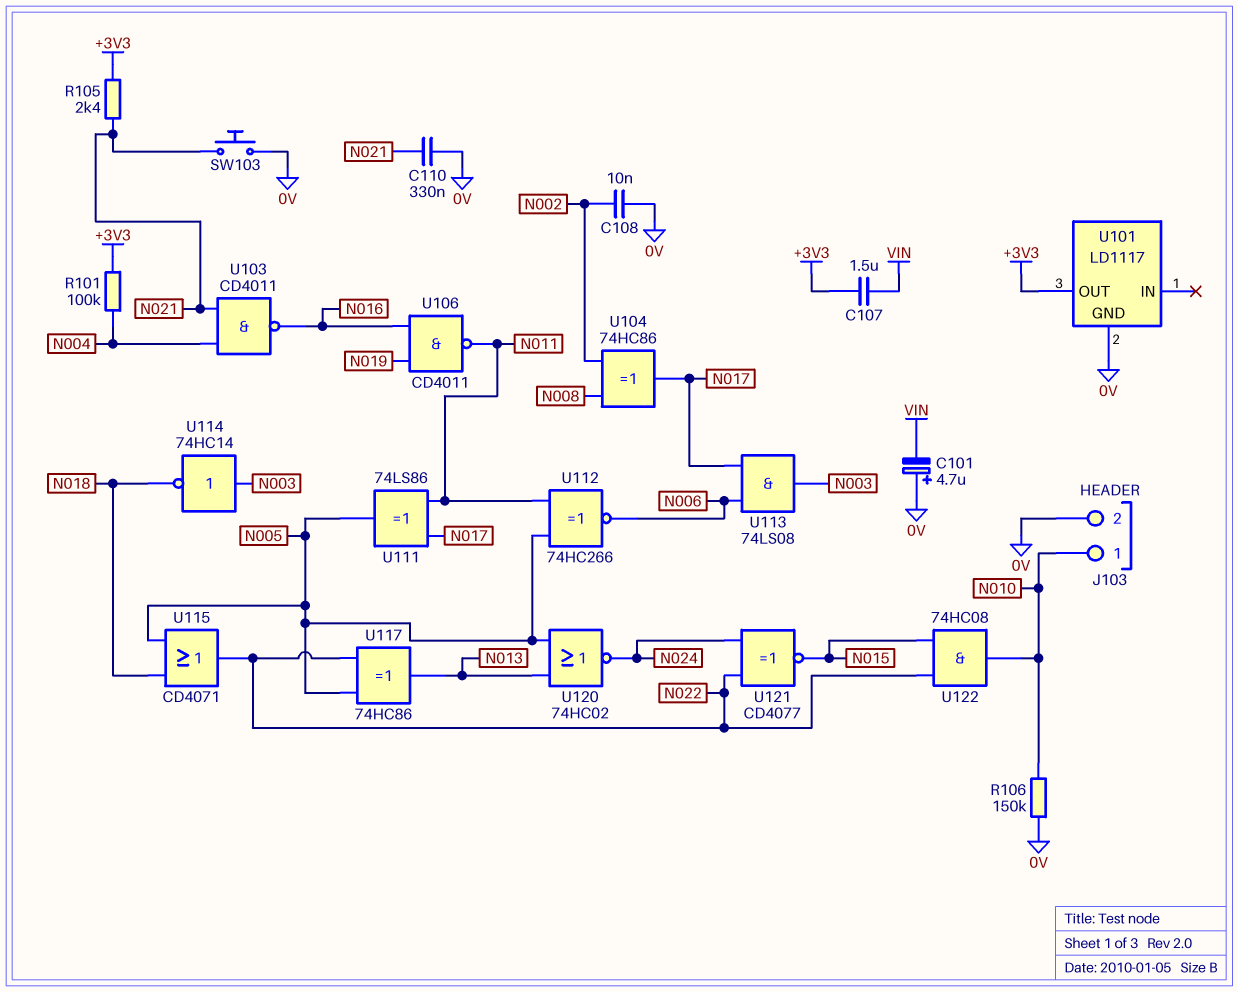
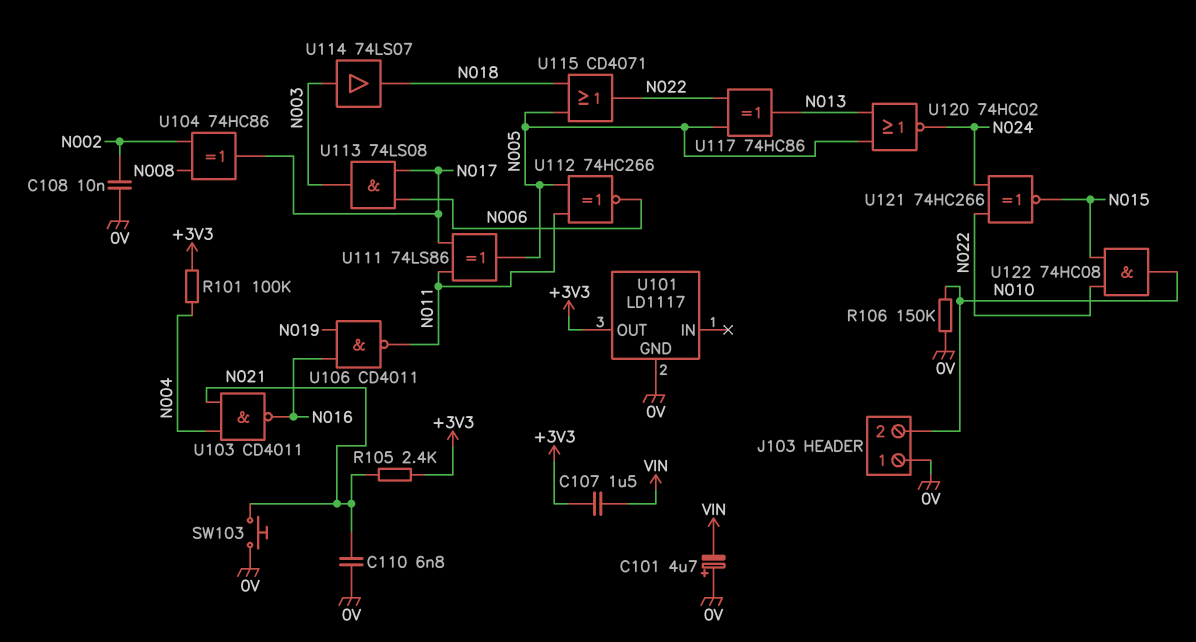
C110: 330nF (0V, N021) -> 6.8nF (0V, N021)
J103 pin 1: N010 -> 0V
J103 pin 2: 0V -> N010
U114: NOT 74HC14 (in N003, out N018) -> buffer 74LS07 (in N003, out N018)
U121: XNOR CD4077 (in N022, in N024, out N015) -> XNOR 74HC266 (in N022, in N024, out N015)

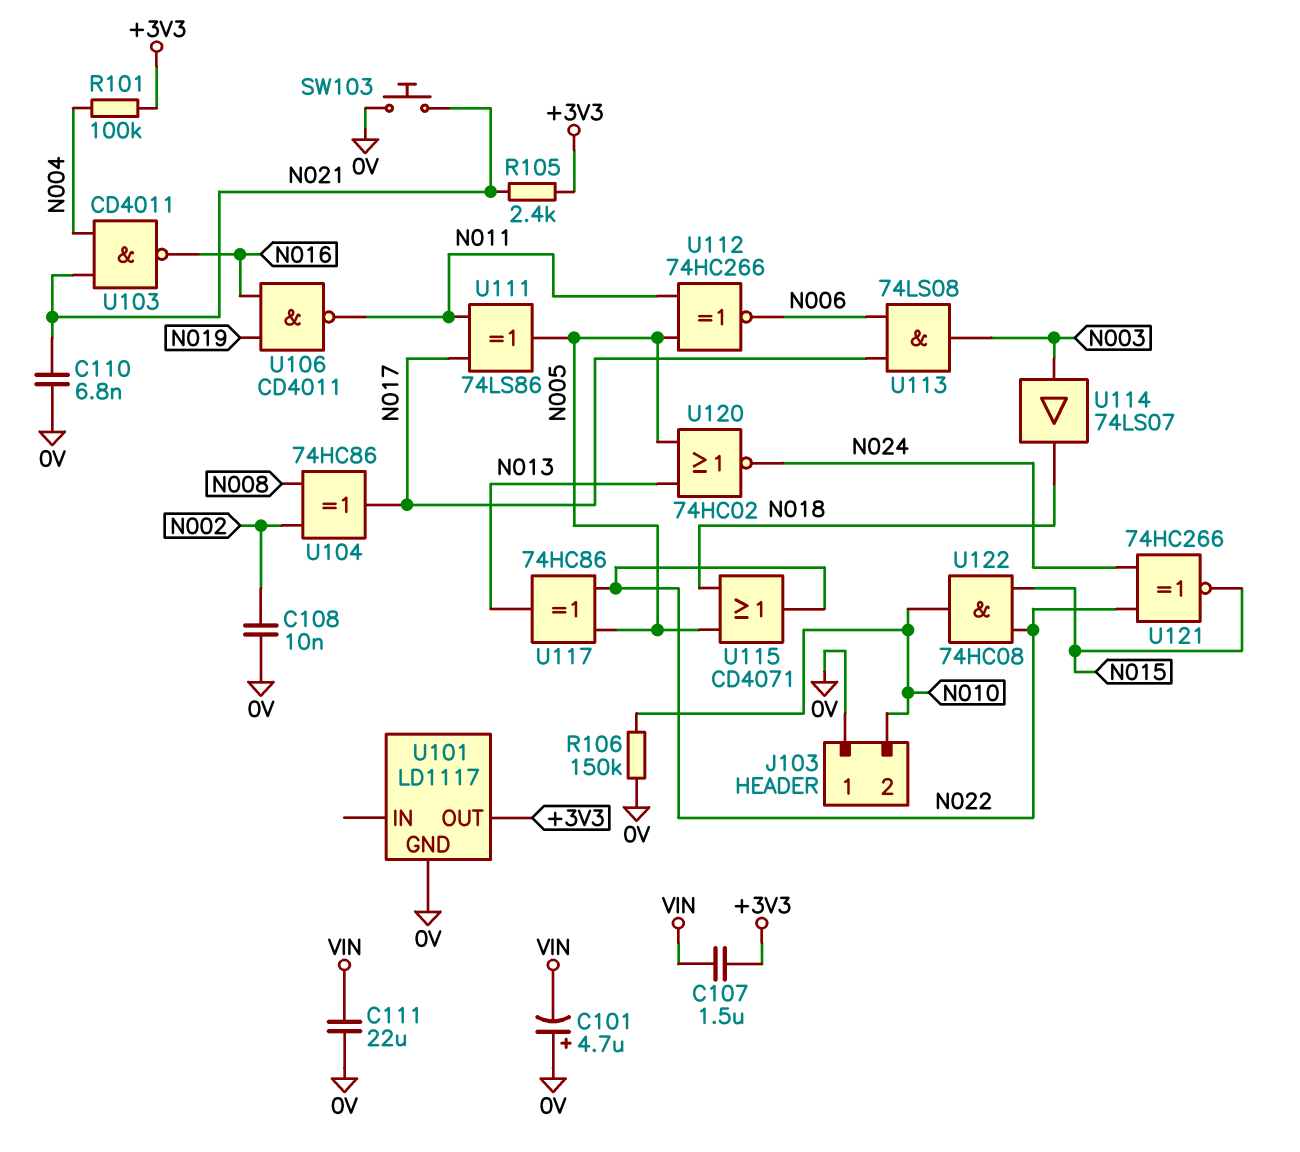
C111: none -> 22uF (0V, VIN)

